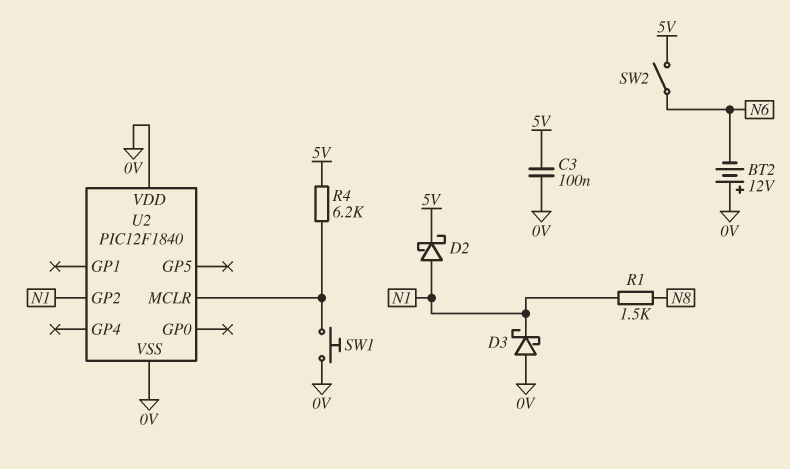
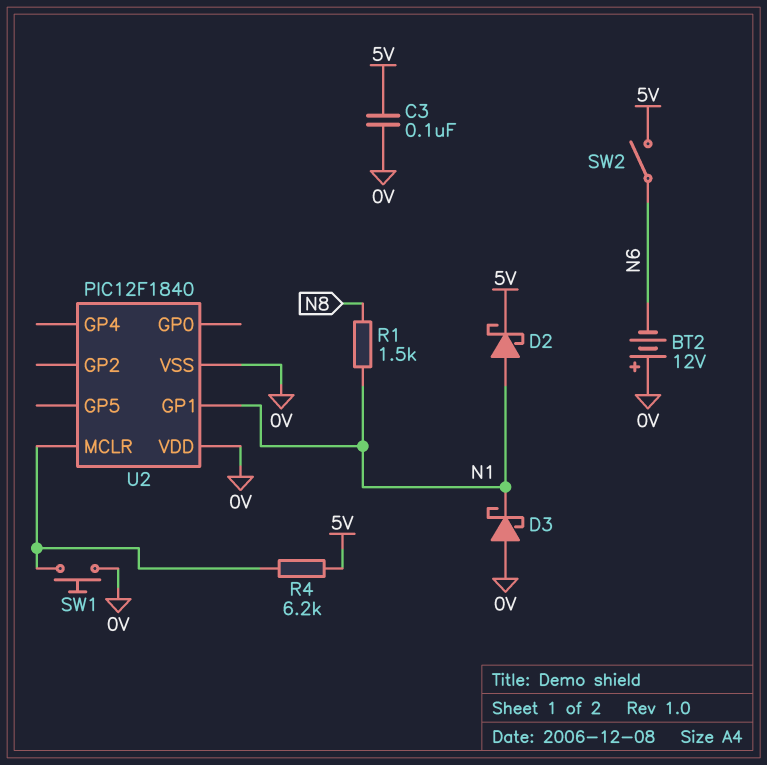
U2 pin GP1: none -> N1
U2 pin GP2: N1 -> none

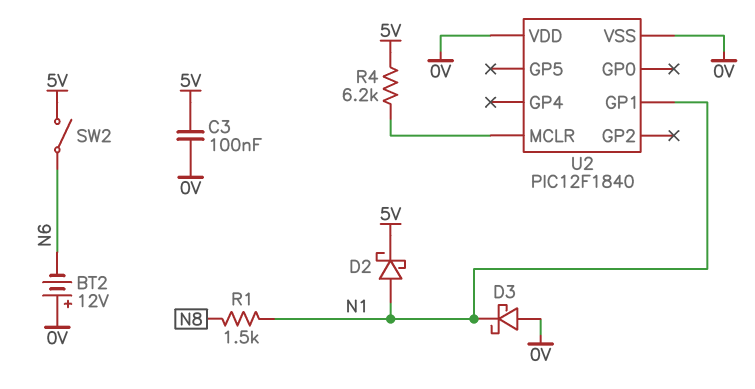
SW1: button (0V, U2/MCLR) -> none

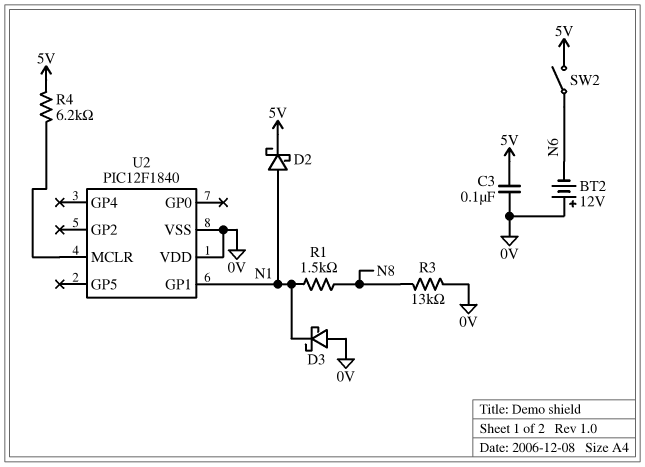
R3: none -> 13k (0V, N8)

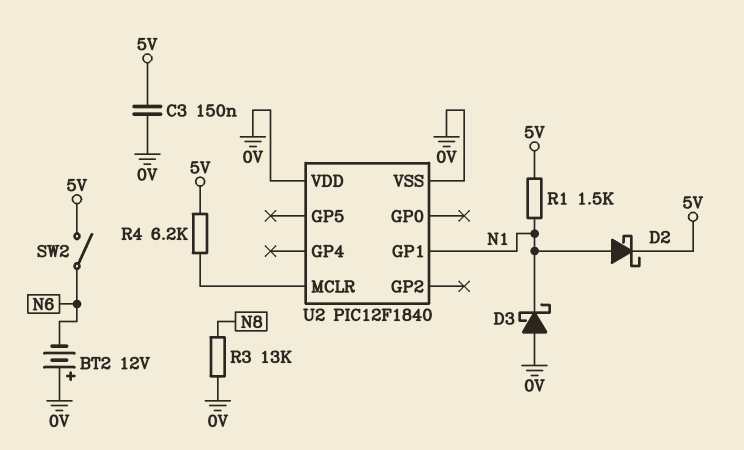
C3: 100nF (0V, 5V) -> 150nF (0V, 5V)
R1: 1.5k (N1, N8) -> 1.5k (5V, N1)

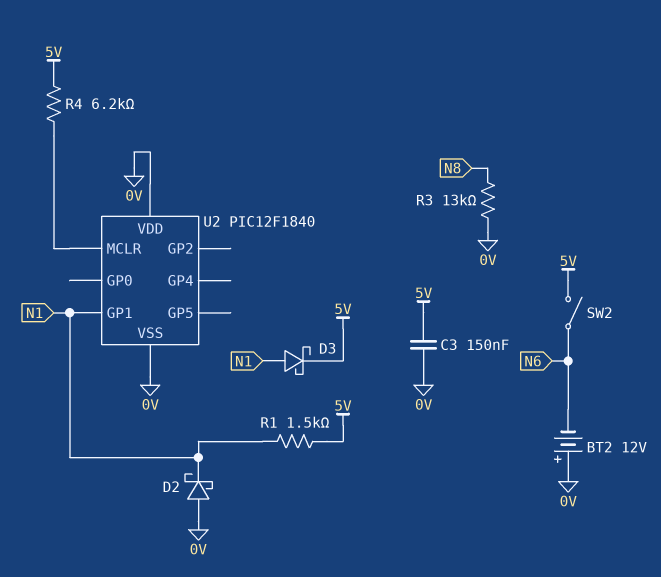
D2: schottky (A N1, K 5V) -> schottky (A 0V, K N1)
D3: schottky (A 0V, K N1) -> schottky (A N1, K 5V)

